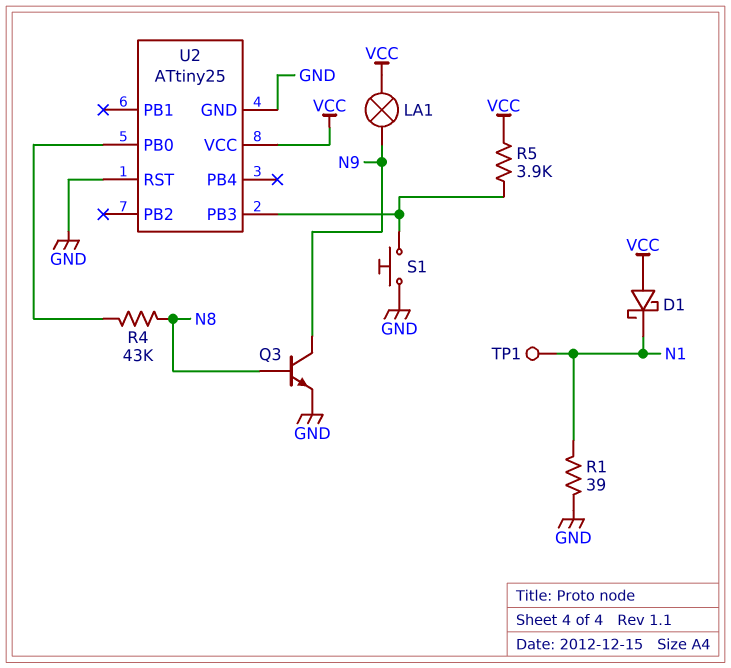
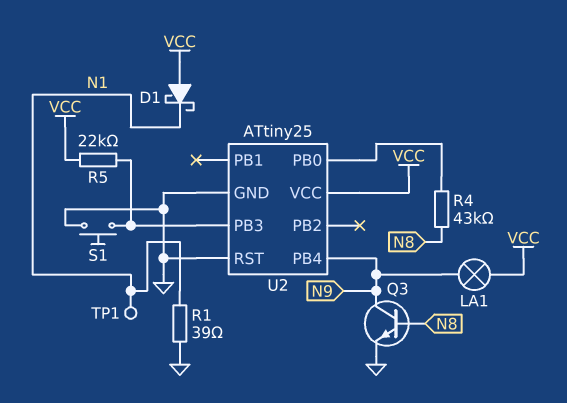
R5: 3.9k (U2/PB3, VCC) -> 22k (U2/PB3, VCC)
U2 pin PB4: none -> N9

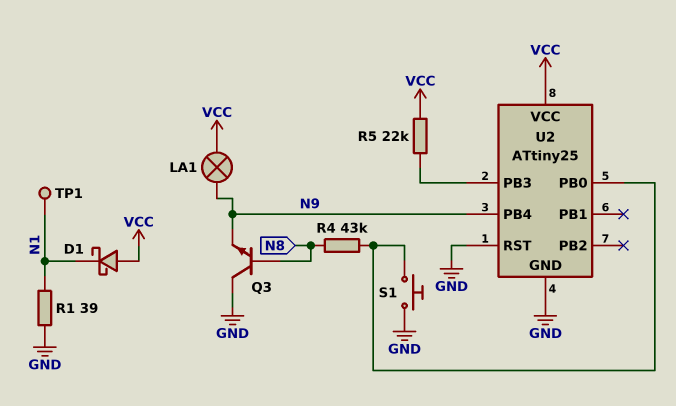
Q3: NPN (B N8, C N9, E GND) -> NPN (B N8, C GND, E N9)
S1: button (GND, U2/PB3) -> button (GND, U2/PB0)

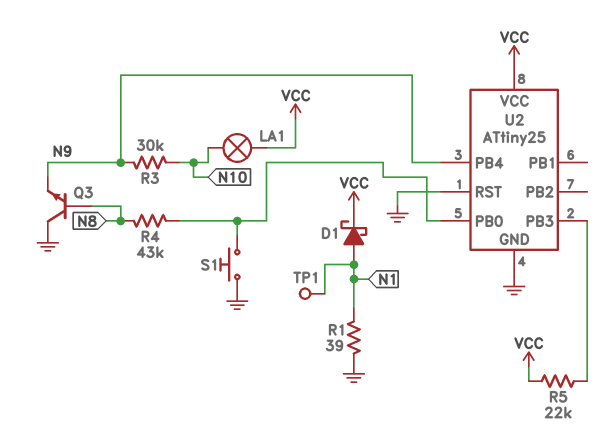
D1: schottky (A VCC, K N1) -> schottky (A N1, K VCC)
LA1: lamp (N9, VCC) -> lamp (N10, VCC)
R3: none -> 30k (N9, N10)

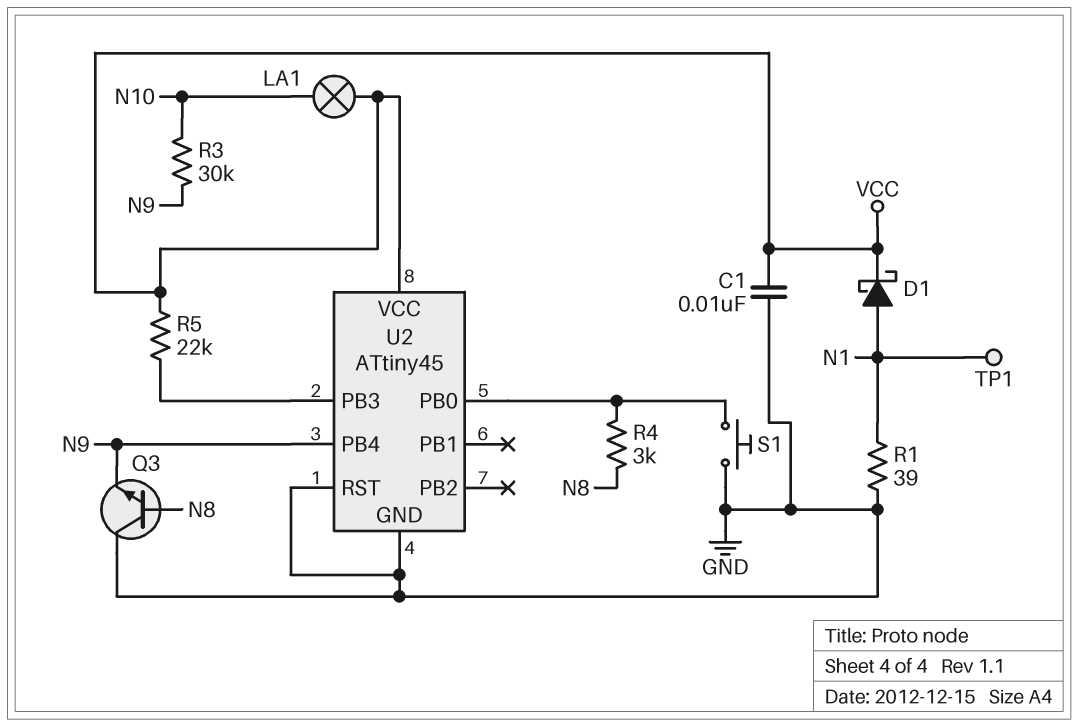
C1: none -> 10nF (GND, VCC)
R4: 43k (N8, U2/PB0) -> 3k (N8, U2/PB0)
U2: ATtiny25 -> ATtiny45

